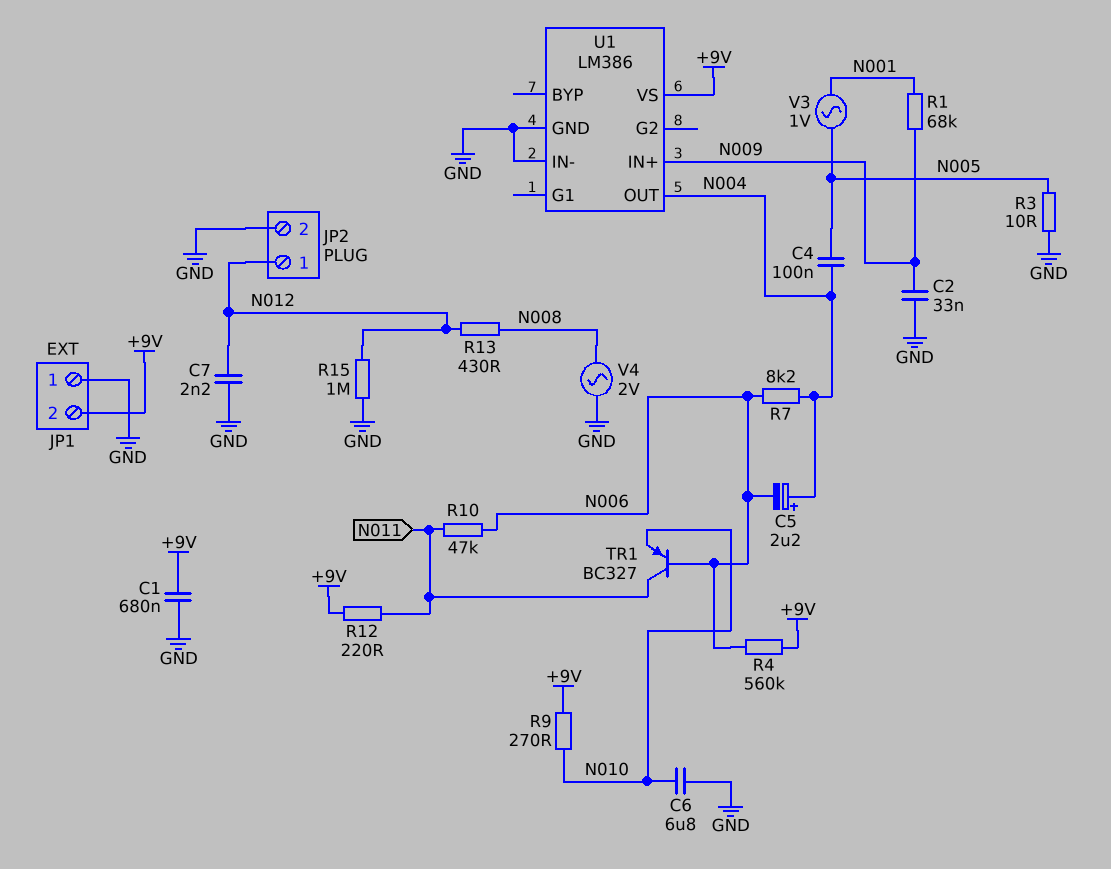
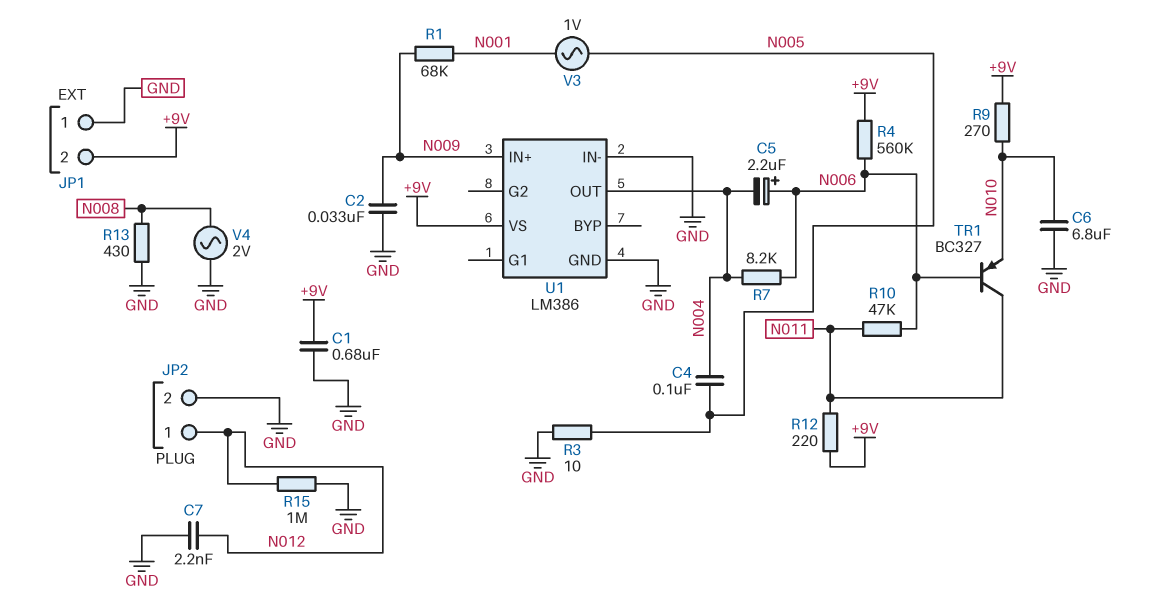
C5: 2.2uF (plus N004, minus N006) -> 2.2uF (plus N006, minus N004)
R13: 430 (N008, N012) -> 430 (GND, N008)

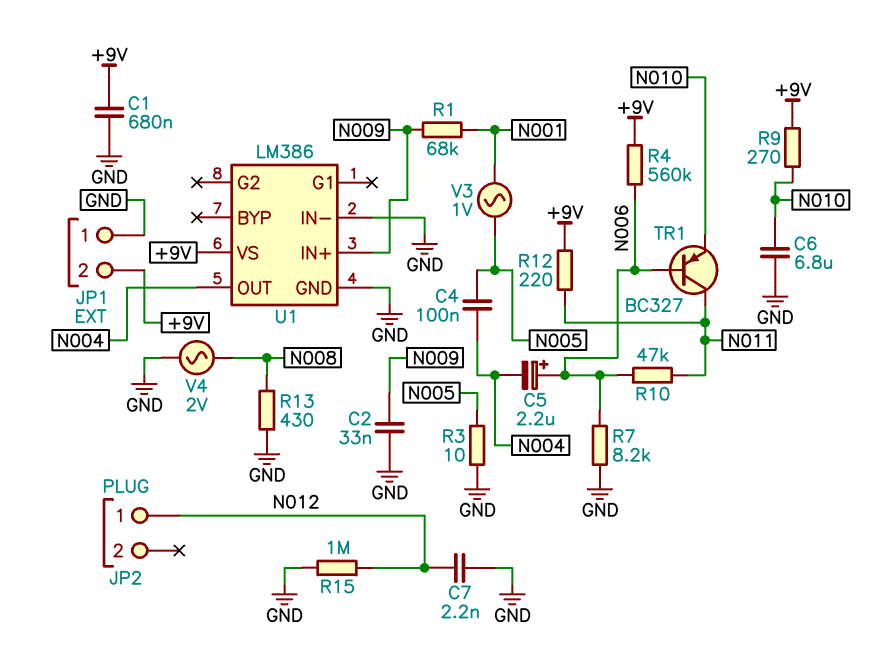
JP2 pin 2: GND -> none
R7: 8.2k (N004, N006) -> 8.2k (GND, N006)

